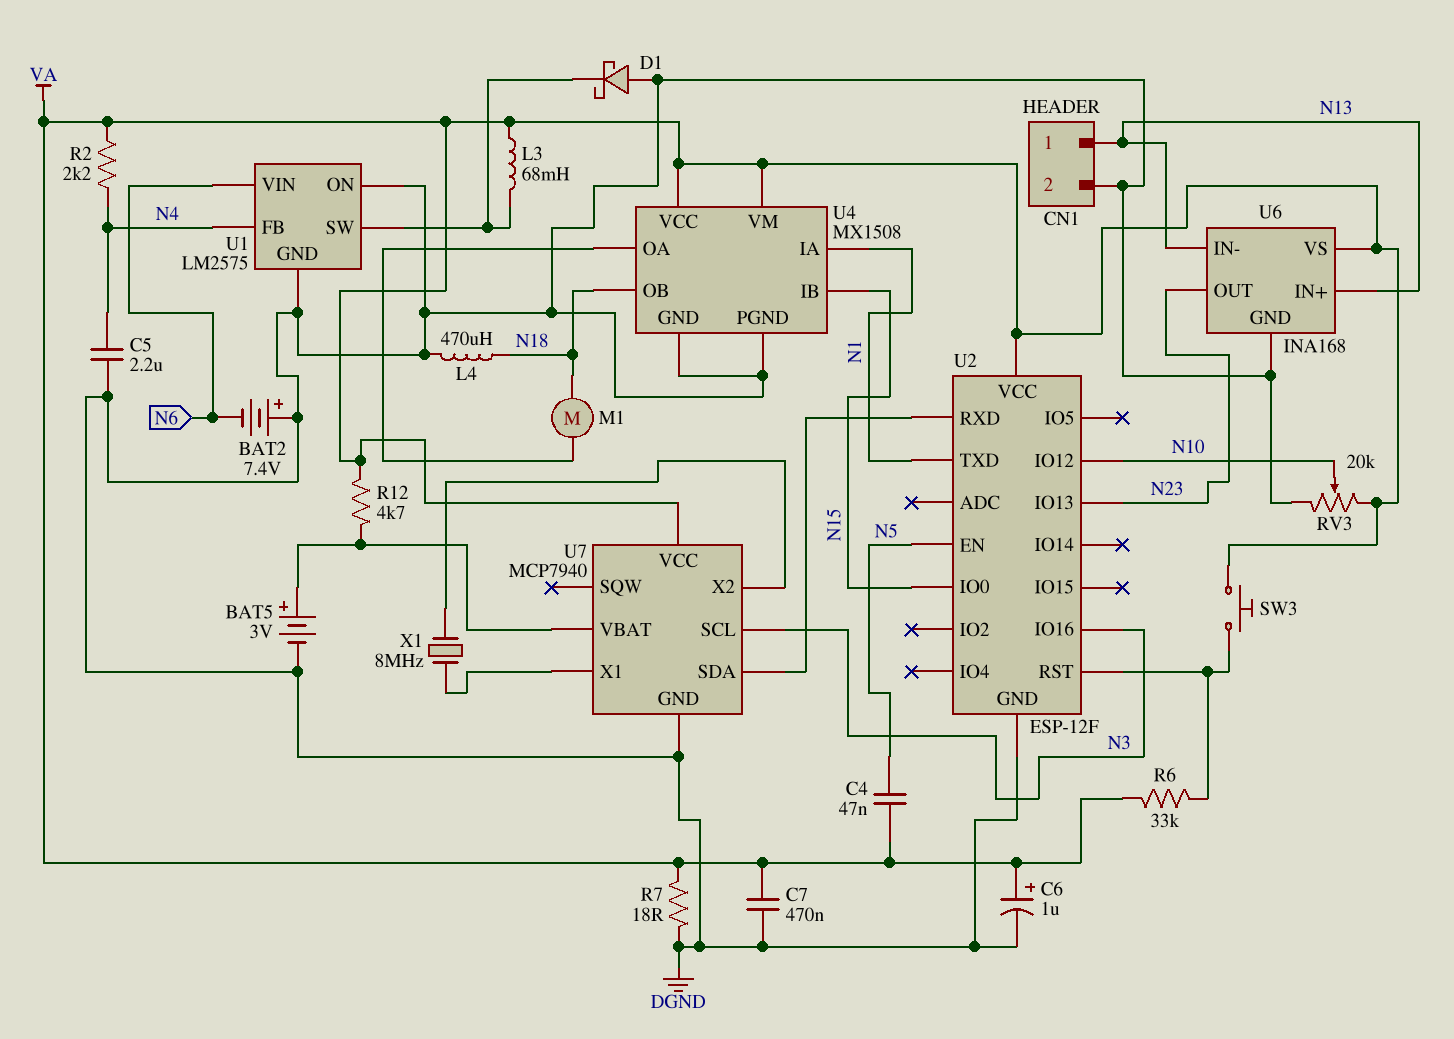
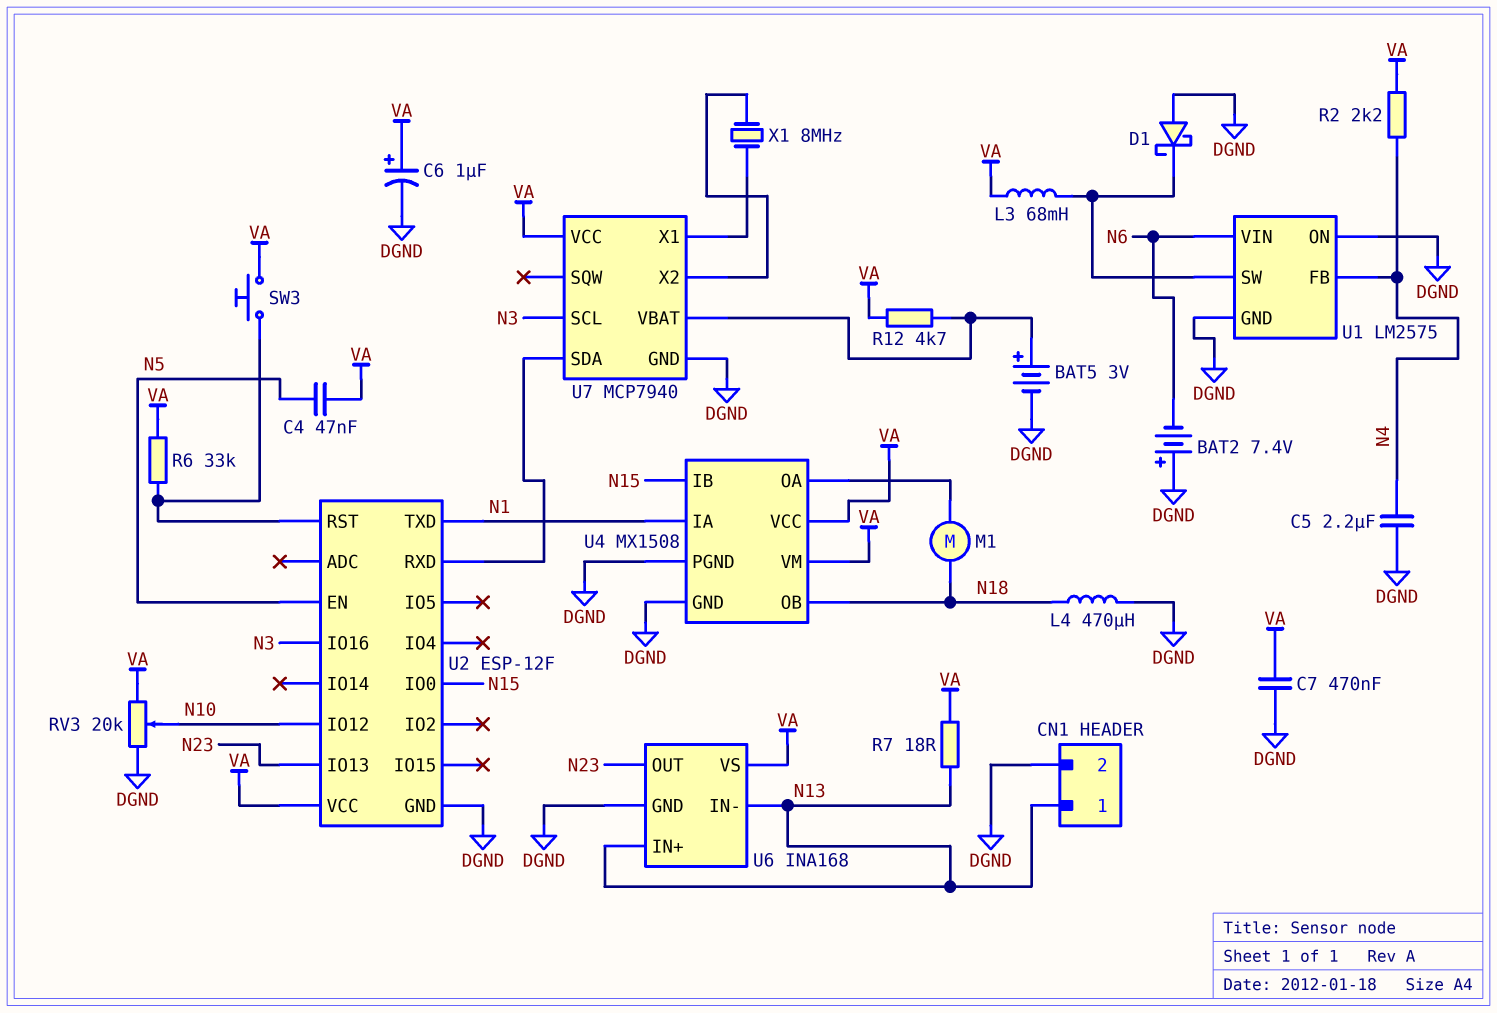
R7: 18 (DGND, VA) -> 18 (N13, VA)

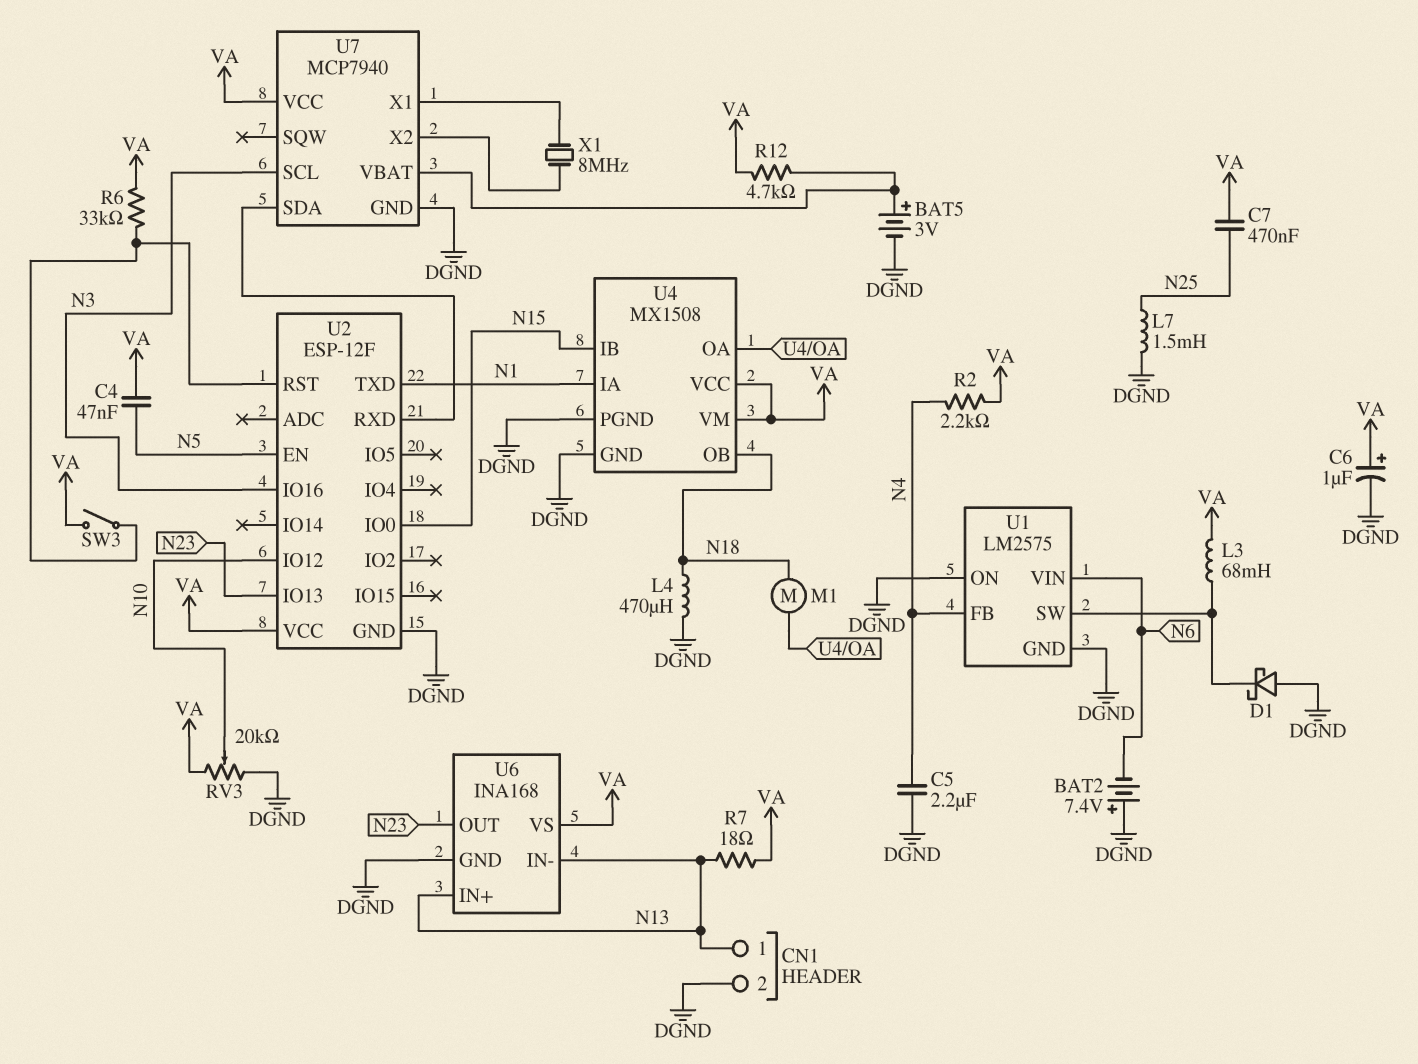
C7: 470nF (DGND, VA) -> 470nF (N25, VA)
L7: none -> 1.5mH (DGND, N25)
SW3: button (U2/RST, VA) -> switch (U2/RST, VA)

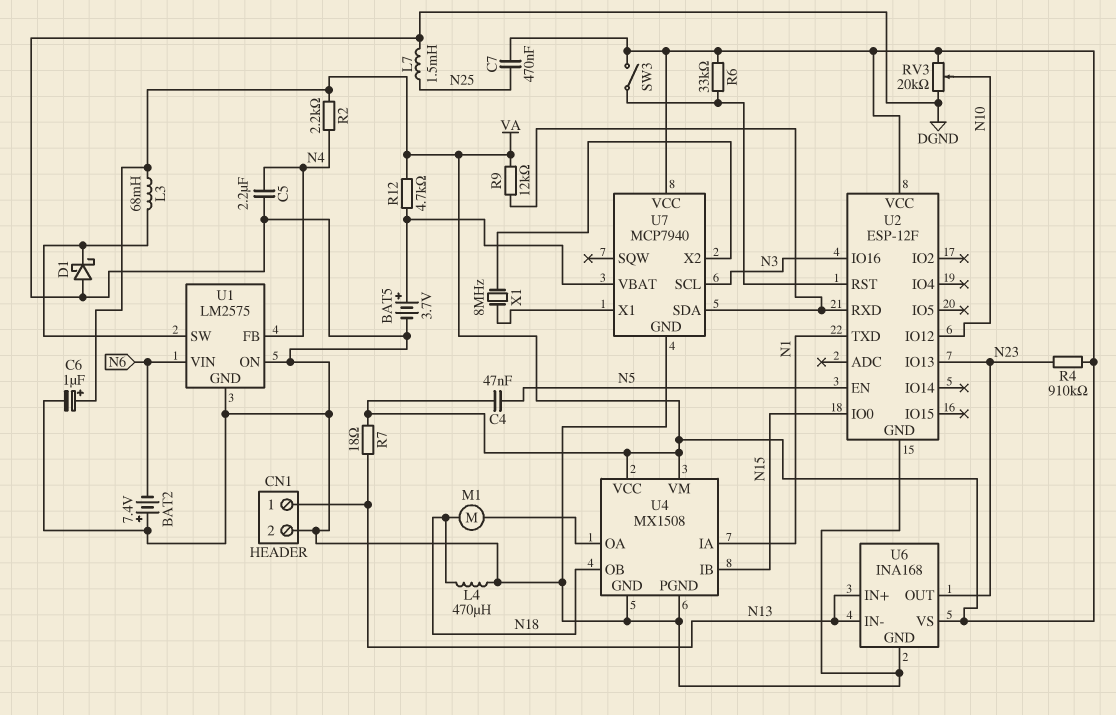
BAT5: 3V (plus U7/VBAT, minus DGND) -> 3.7V (plus U7/VBAT, minus DGND)
R4: none -> 910k (N23, VA)
R9: none -> 12k (U2/RXD, VA)

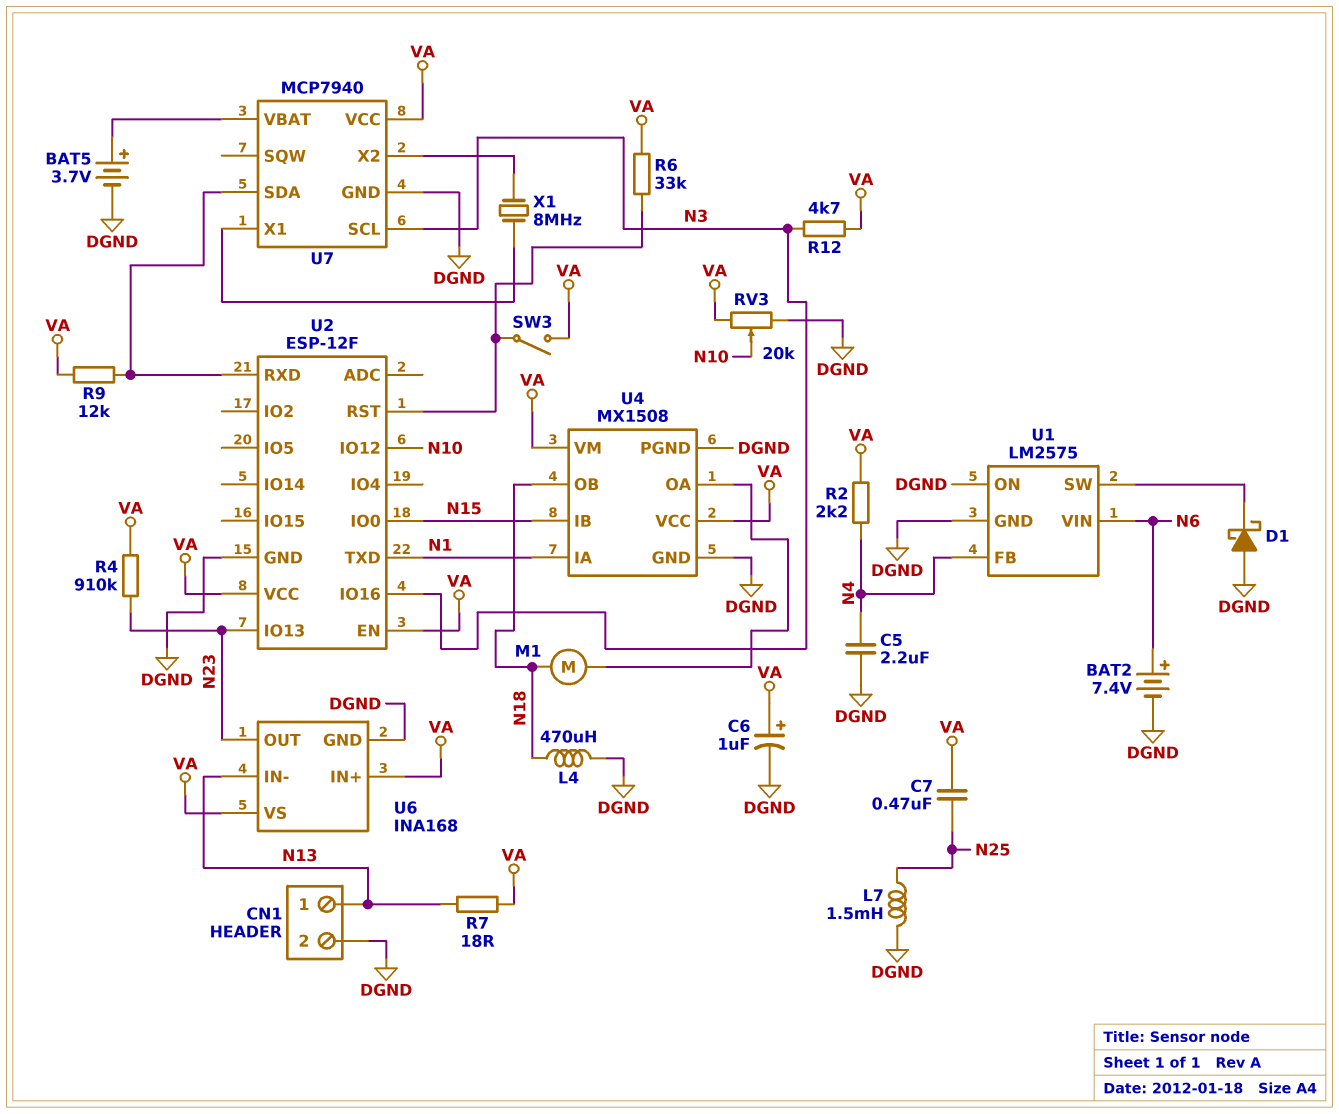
BAT2: 7.4V (plus DGND, minus N6) -> 7.4V (plus N6, minus DGND)
C4: 47nF (N5, VA) -> none
L3: 68mH (U1/SW, VA) -> none
R12: 4.7k (U7/VBAT, VA) -> 4.7k (N3, VA)
U2 pin EN: N5 -> VA
U6 pin IN+: N13 -> VA

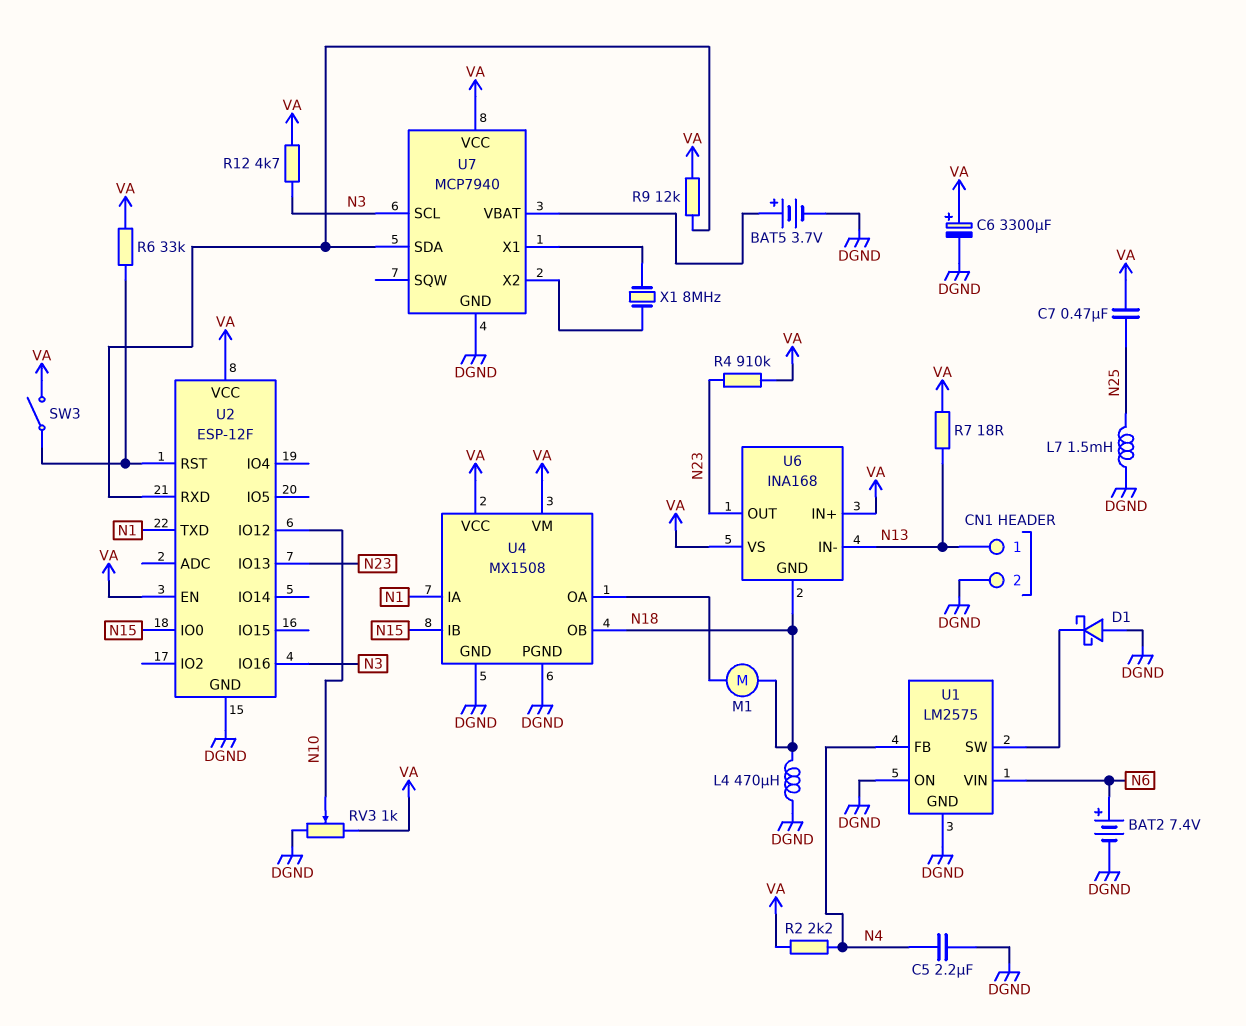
C6: 1uF (plus VA, minus DGND) -> 3300uF (plus VA, minus DGND)
RV3: 20k (DGND, VA, wiper N10) -> 1k (DGND, VA, wiper N10)
U6 pin GND: DGND -> N18

